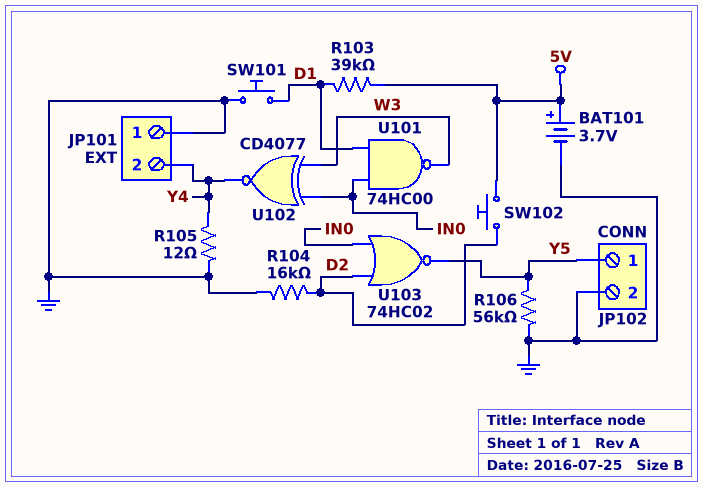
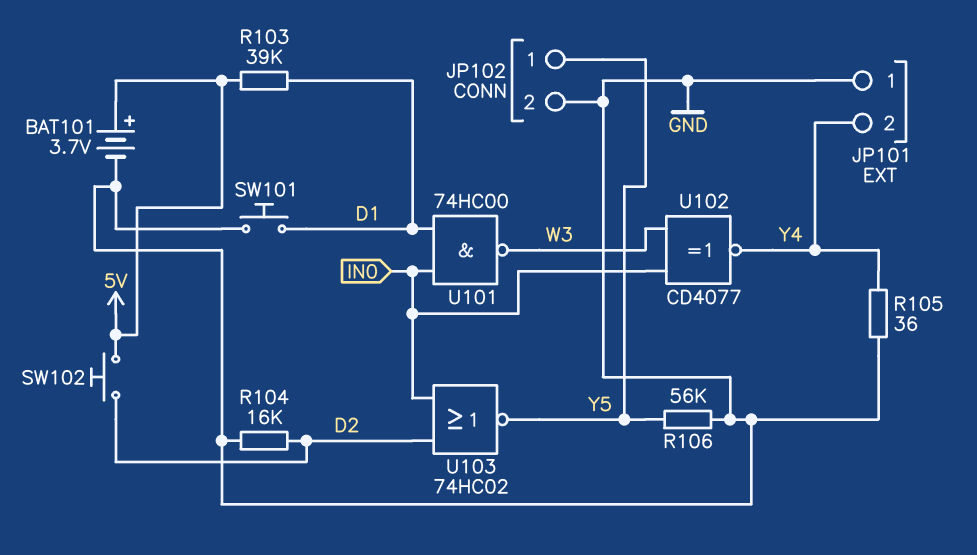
R105: 12 (GND, Y4) -> 36 (GND, Y4)

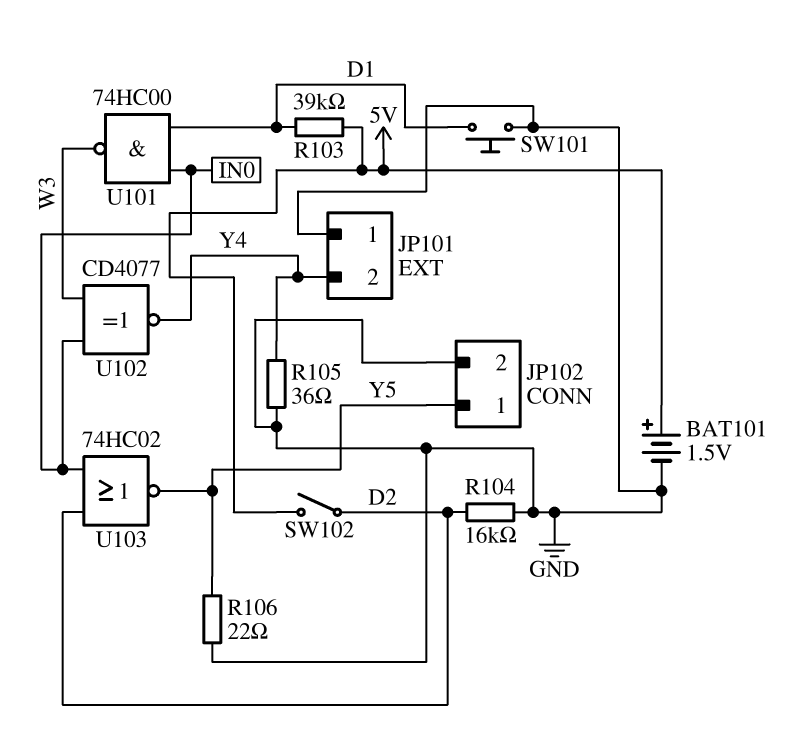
BAT101: 3.7V (plus 5V, minus GND) -> 1.5V (plus 5V, minus GND)
R106: 56k (GND, Y5) -> 22 (GND, Y5)
SW102: button (5V, D2) -> switch (5V, D2)

